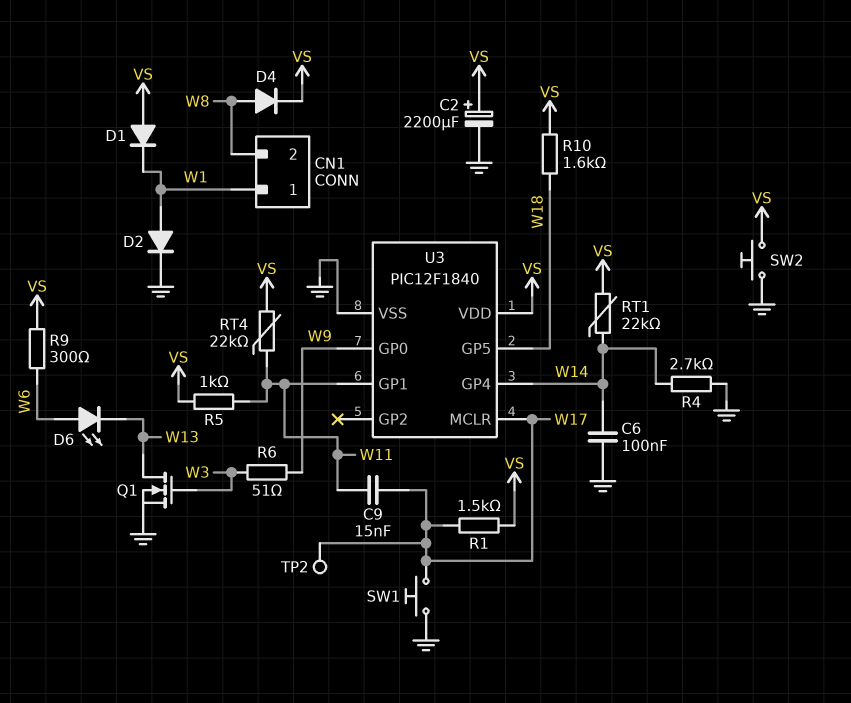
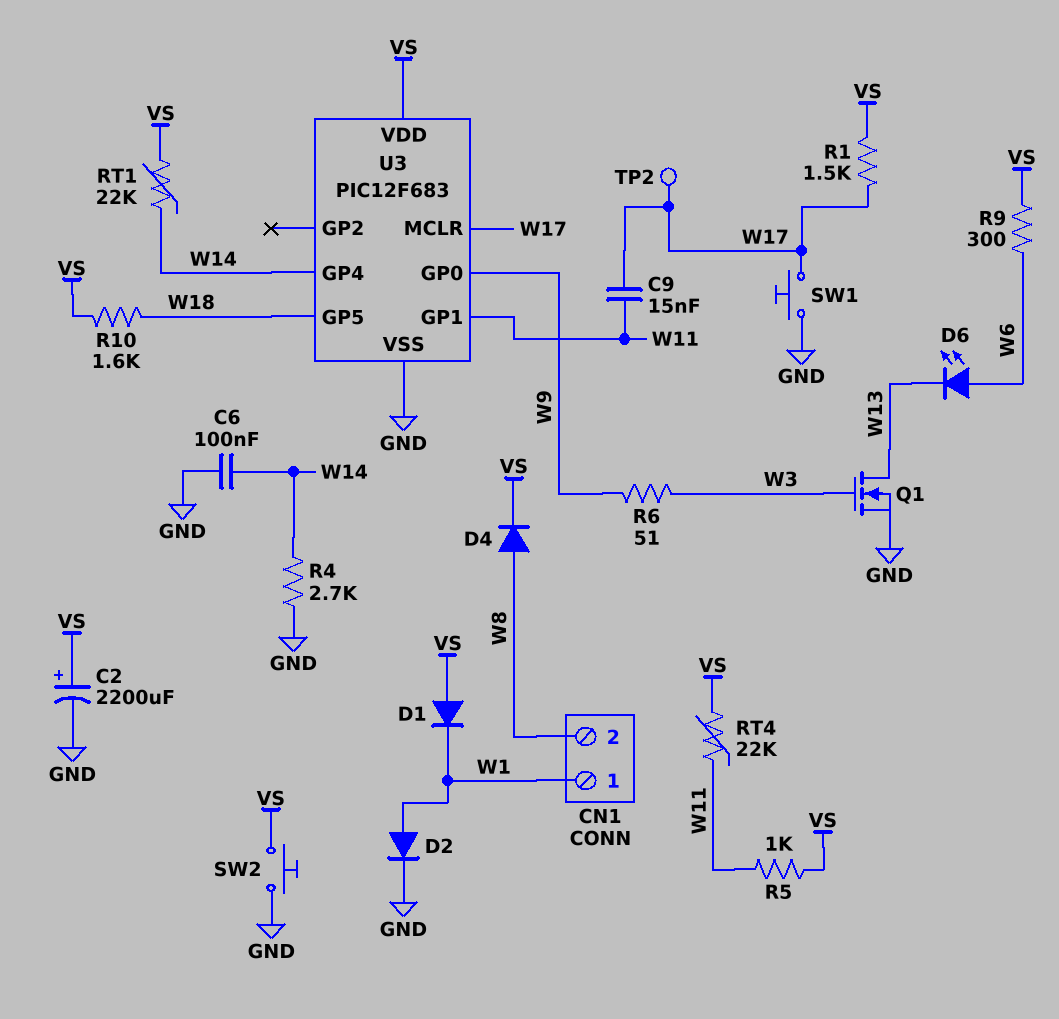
U3: PIC12F1840 -> PIC12F683

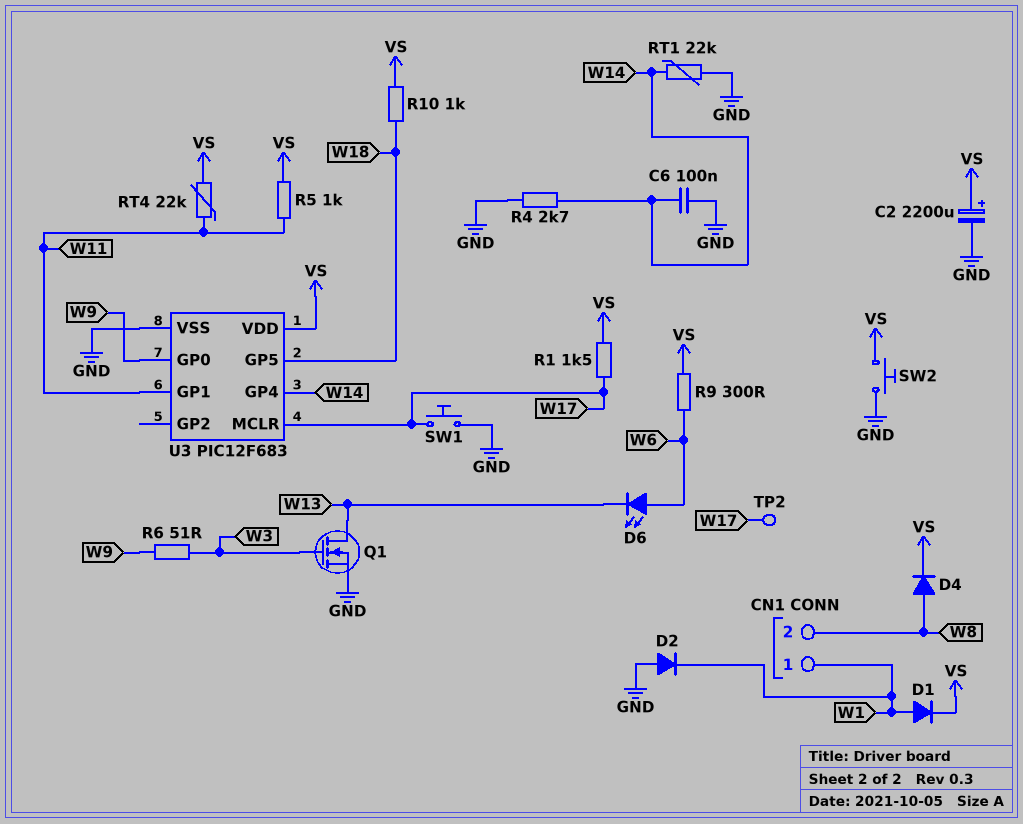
C9: 15nF (W11, W17) -> none
D1: diode (A VS, K W1) -> diode (A W1, K VS)
D2: diode (A W1, K GND) -> diode (A GND, K W1)
R10: 1.6k (VS, W18) -> 1k (VS, W18)
RT1: 22k (VS, W14) -> 22k (GND, W14)

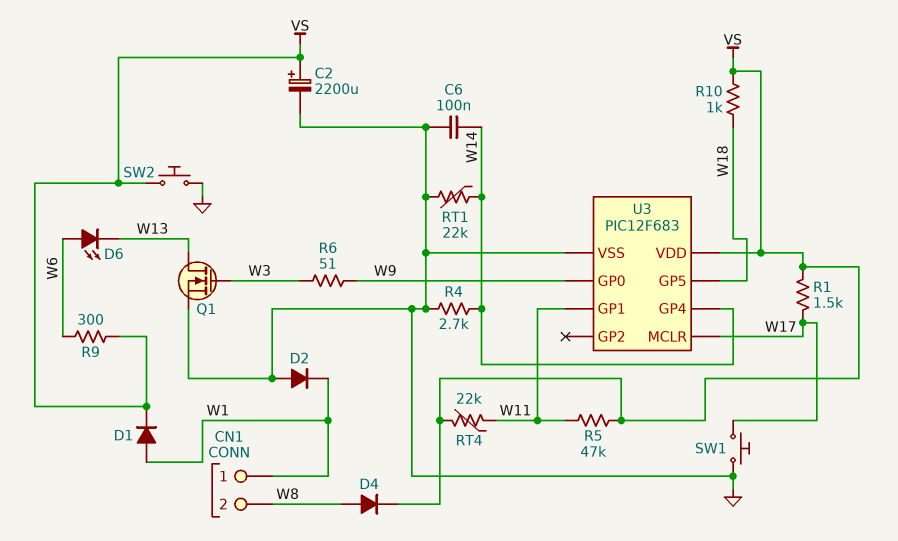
R5: 1k (VS, W11) -> 47k (VS, W11)
TP2: test point (W17) -> none

